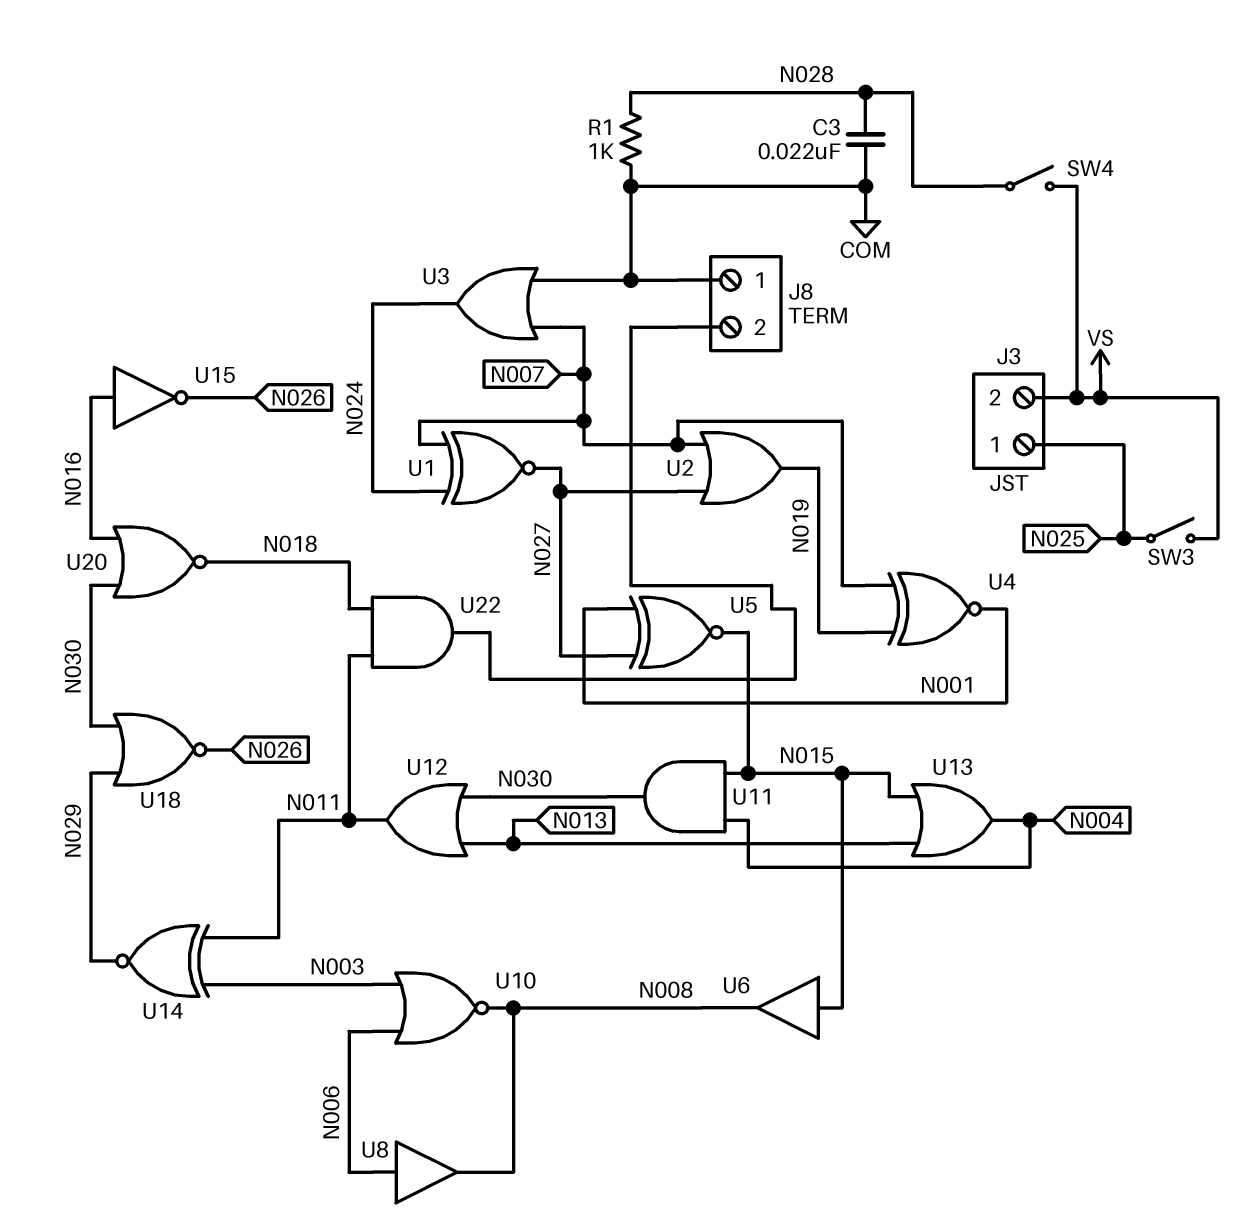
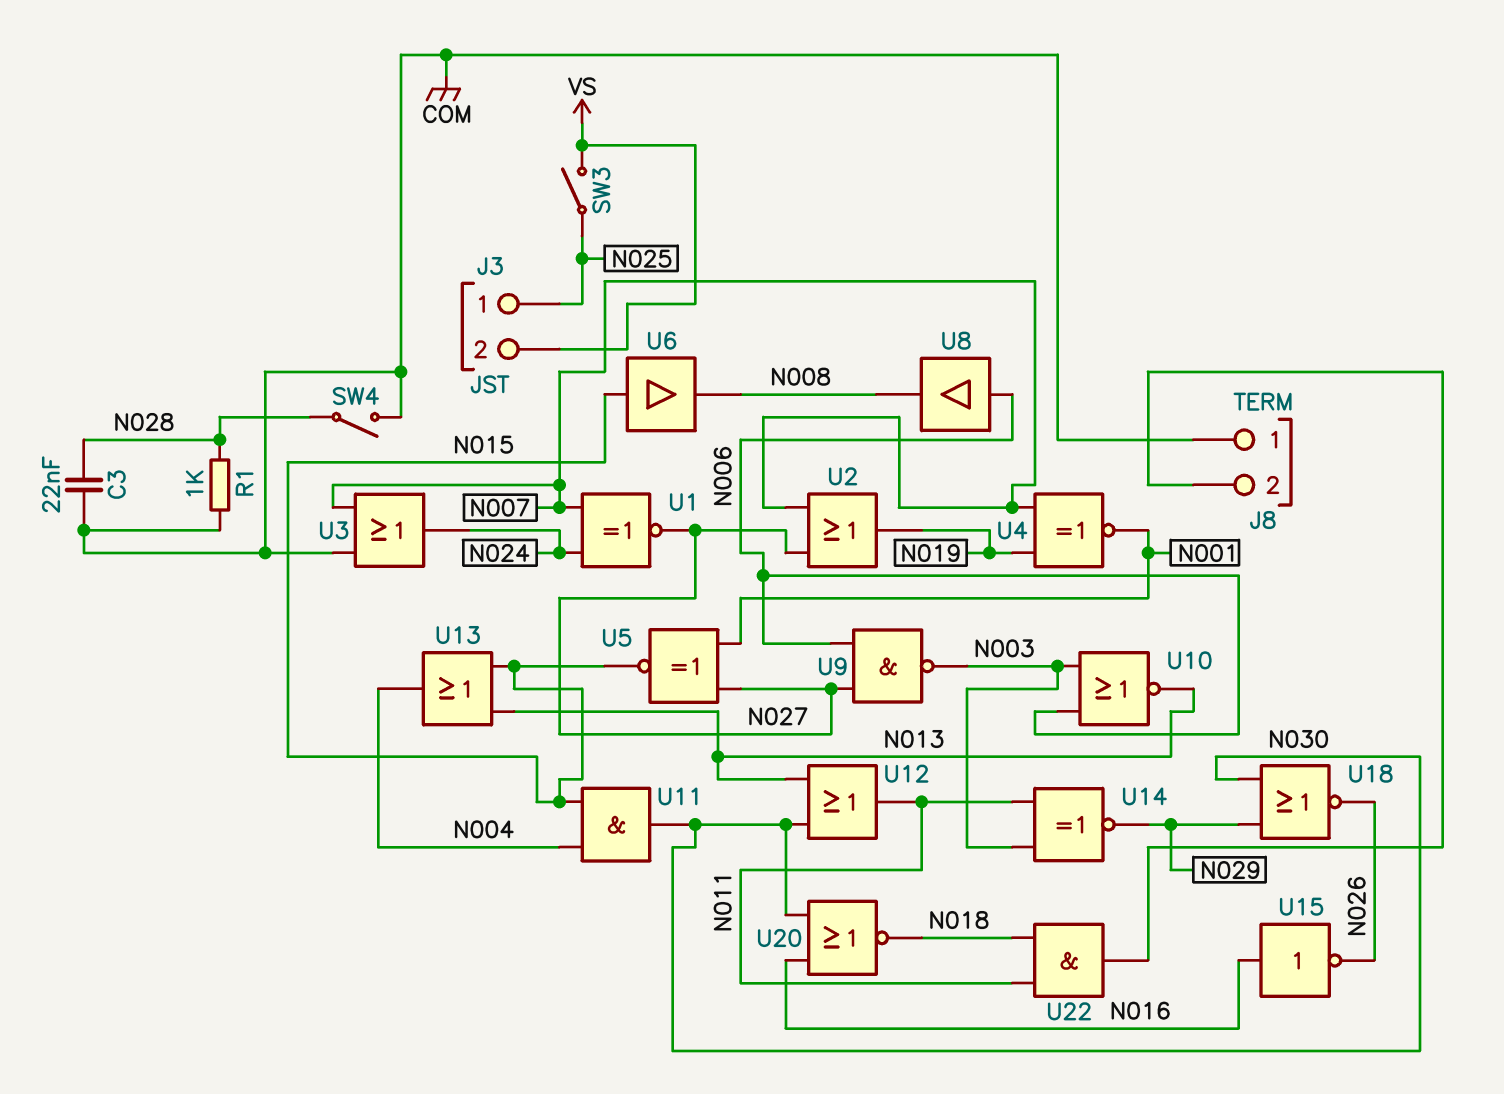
SW4: switch (N028, VS) -> switch (COM, N028)
U9: none -> NAND (in N006, in N027, out N003)
U10: NOR (in N003, in N006, out N008) -> NOR (in N003, in N006, out N013)

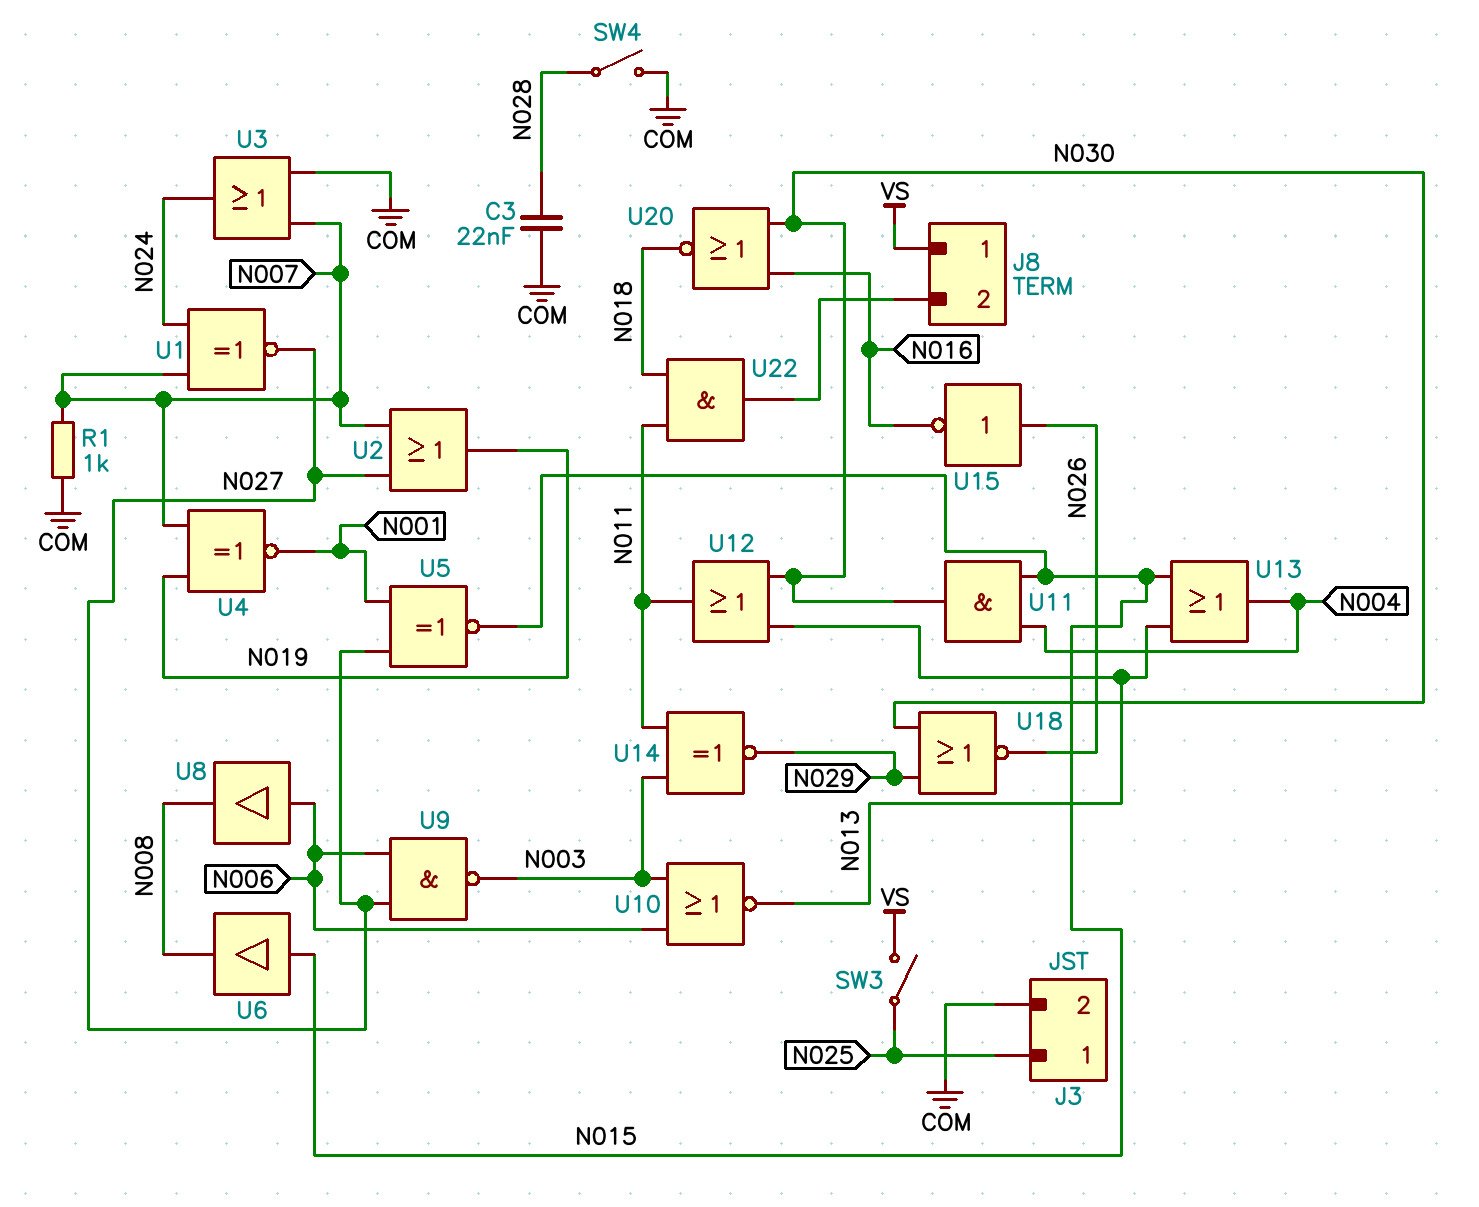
J3 pin 2: VS -> COM
J8 pin 1: COM -> VS
R1: 1k (COM, N028) -> 1k (COM, N007)
U15: NOT (in N016, out N026) -> NOT (in N026, out N016)

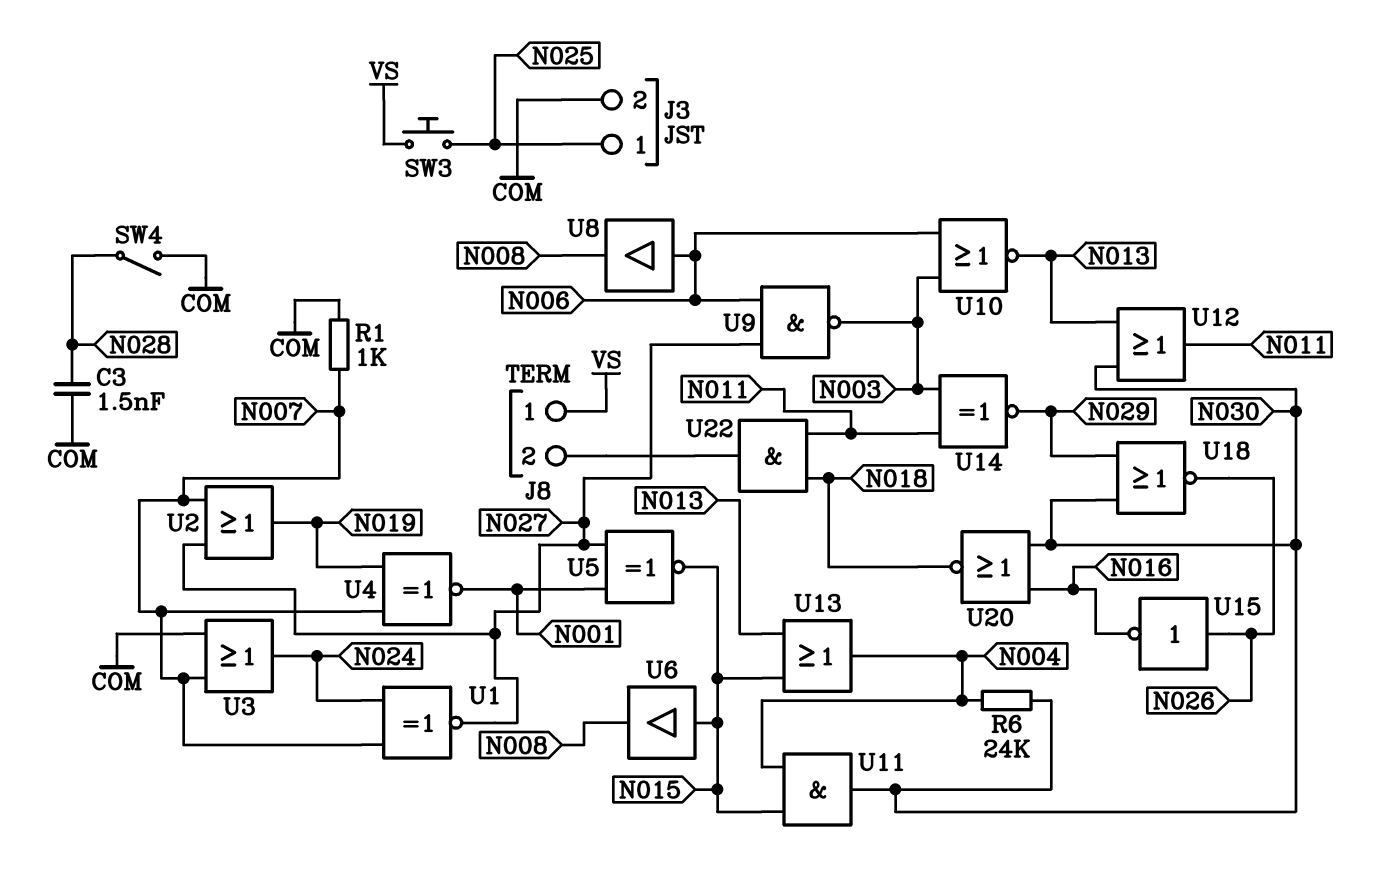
C3: 22nF (COM, N028) -> 1.5nF (COM, N028)
R6: none -> 24k (N004, N030)
SW3: switch (N025, VS) -> button (N025, VS)

